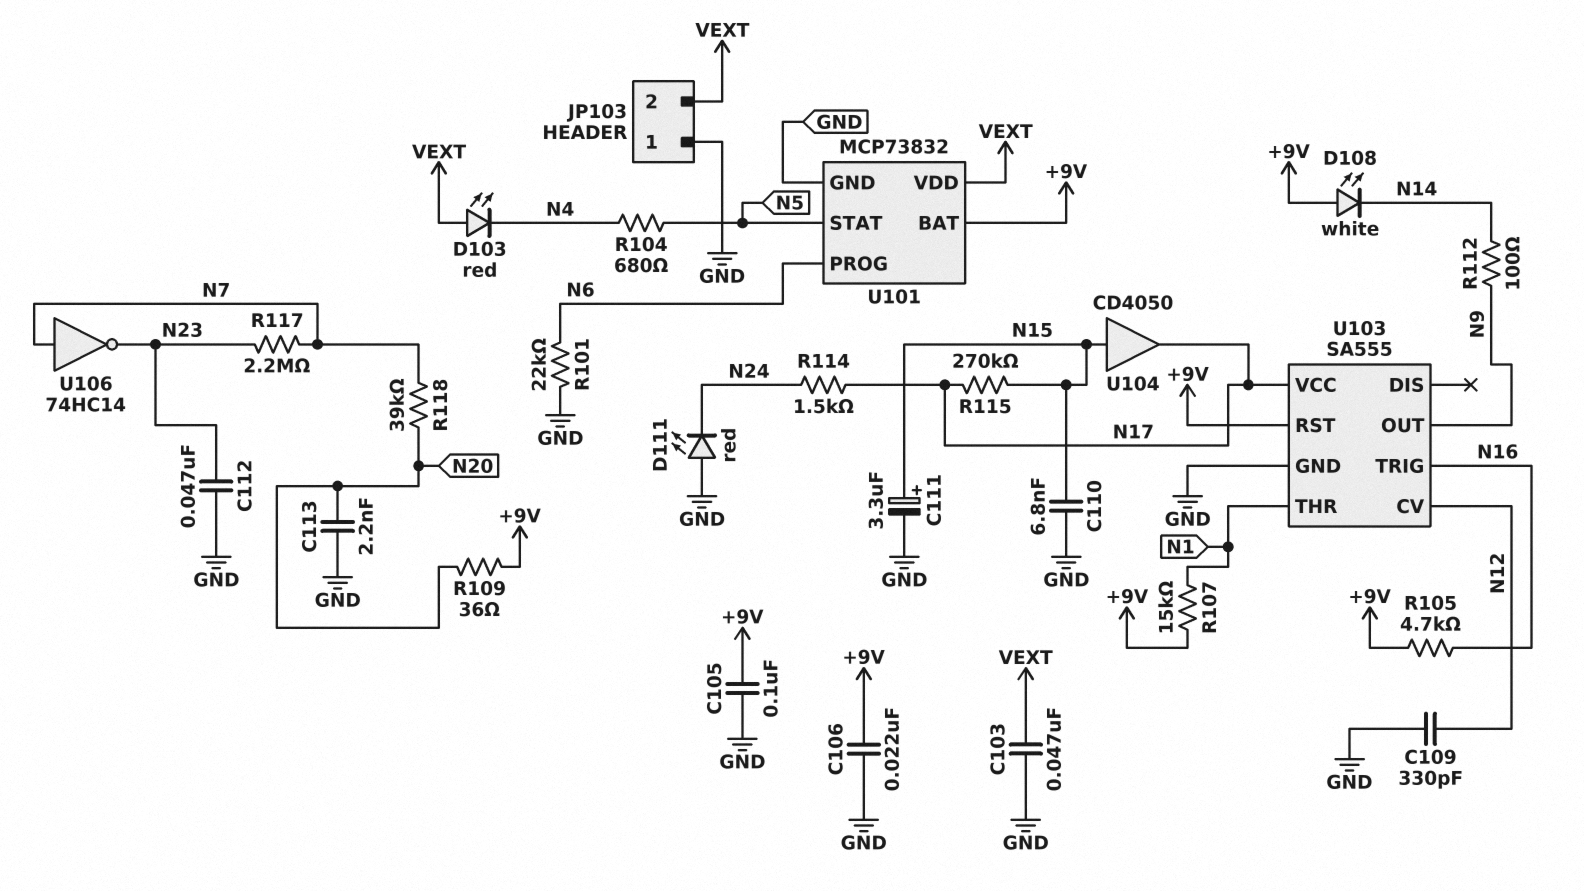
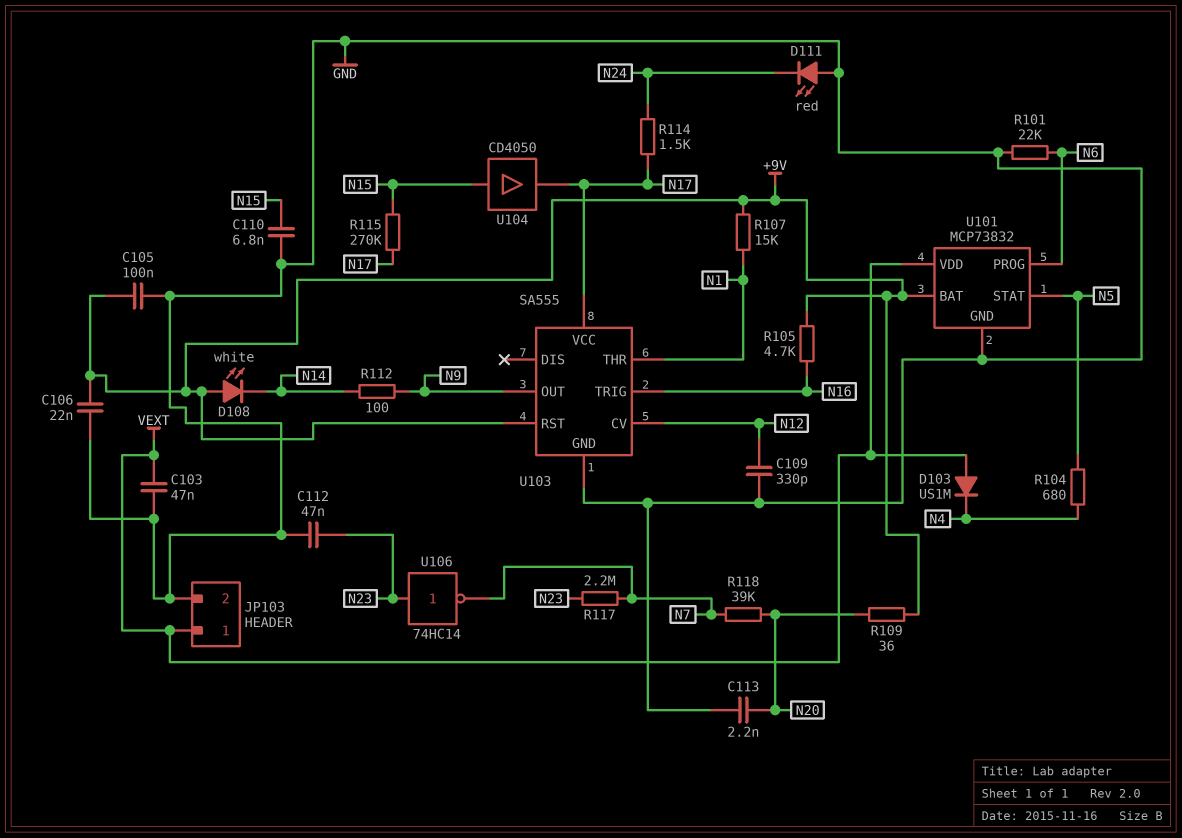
C111: 3.3uF (plus N15, minus GND) -> none
D103: LED red (A VEXT, K N4) -> diode US1M (A VEXT, K N4)
JP103 pin 1: GND -> VEXT
JP103 pin 2: VEXT -> GND
U106: NOT 74HC14 (in N7, out N23) -> NOT 74HC14 (in N23, out N7)

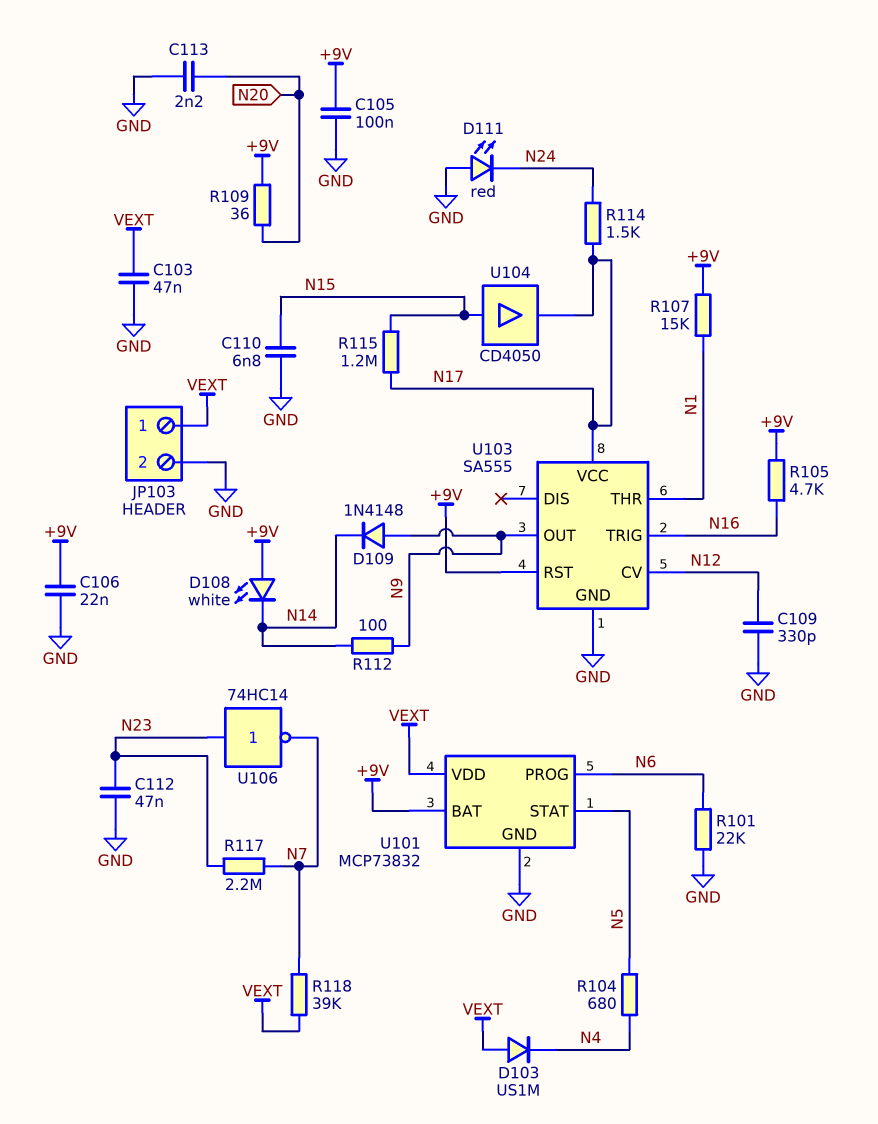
D109: none -> diode 1N4148 (A N9, K N14)
R115: 270k (N15, N17) -> 1.2M (N15, N17)
R118: 39k (N7, N20) -> 39k (N7, VEXT)

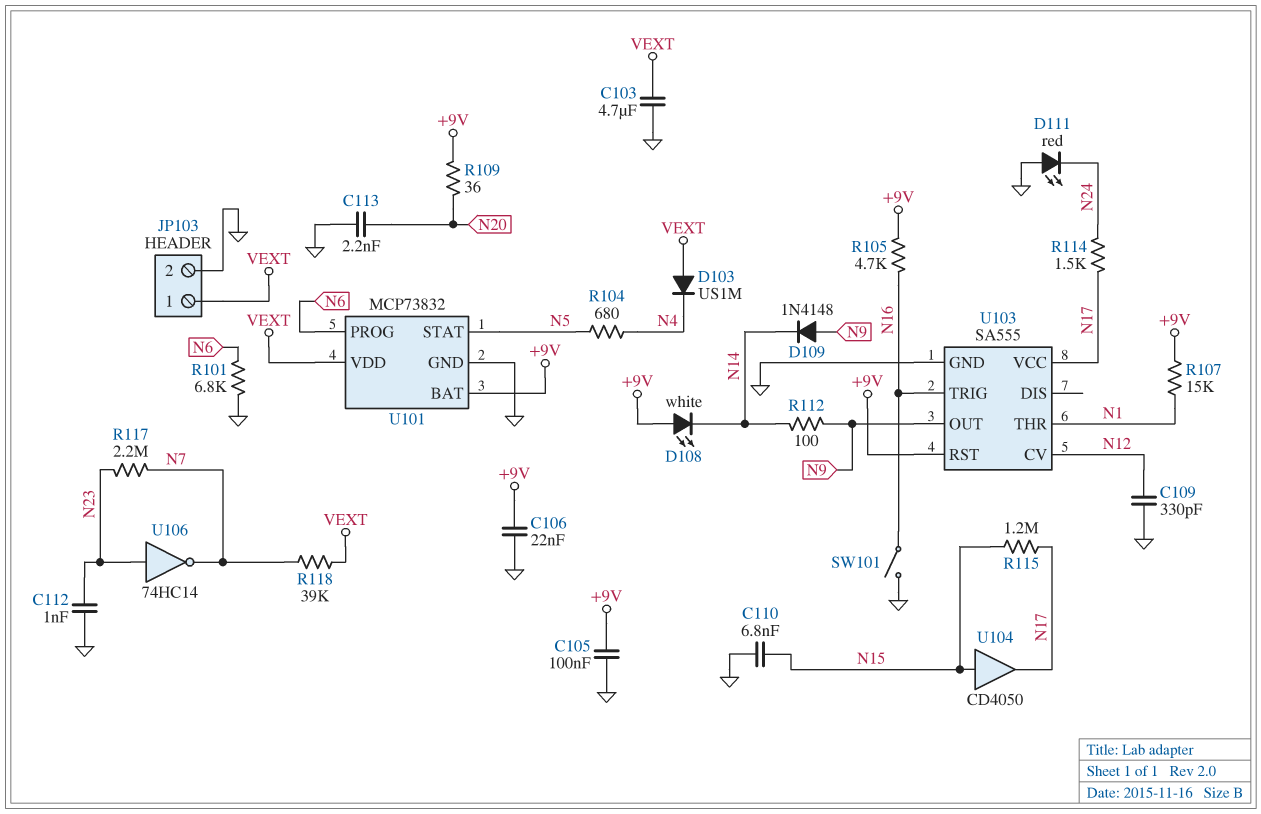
C103: 47nF (GND, VEXT) -> 4.7uF (GND, VEXT)
C112: 47nF (GND, N23) -> 1nF (GND, N23)
R101: 22k (GND, N6) -> 6.8k (GND, N6)
SW101: none -> switch (GND, N16)

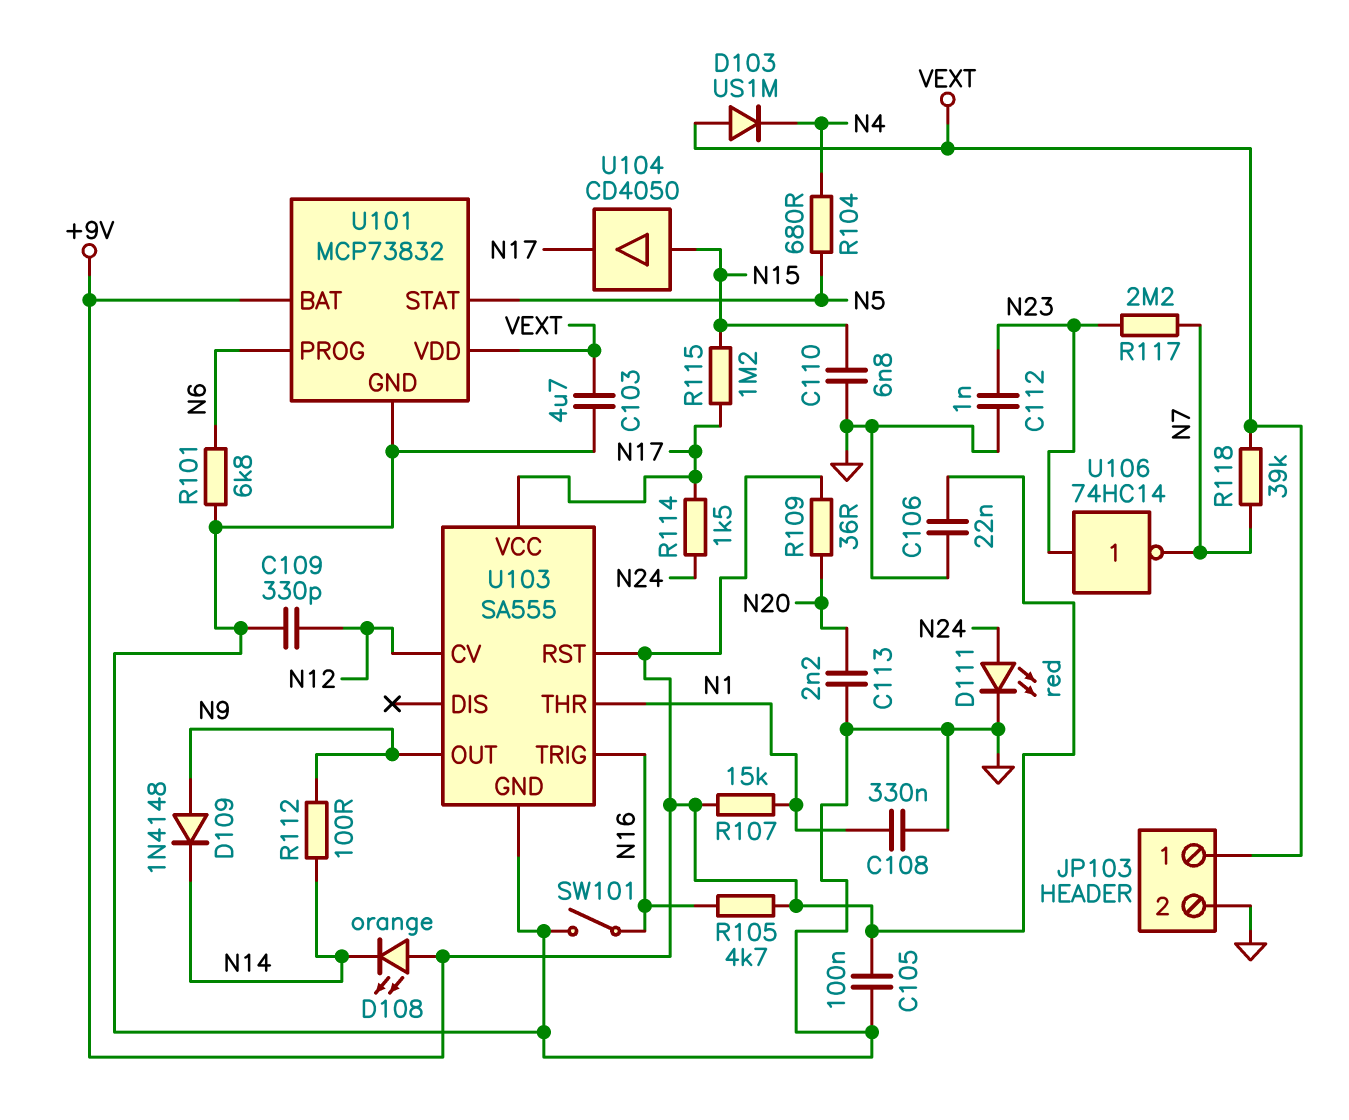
C108: none -> 330nF (GND, N1)
D108: LED white (A +9V, K N14) -> LED orange (A +9V, K N14)
D111: LED red (A GND, K N24) -> LED red (A N24, K GND)

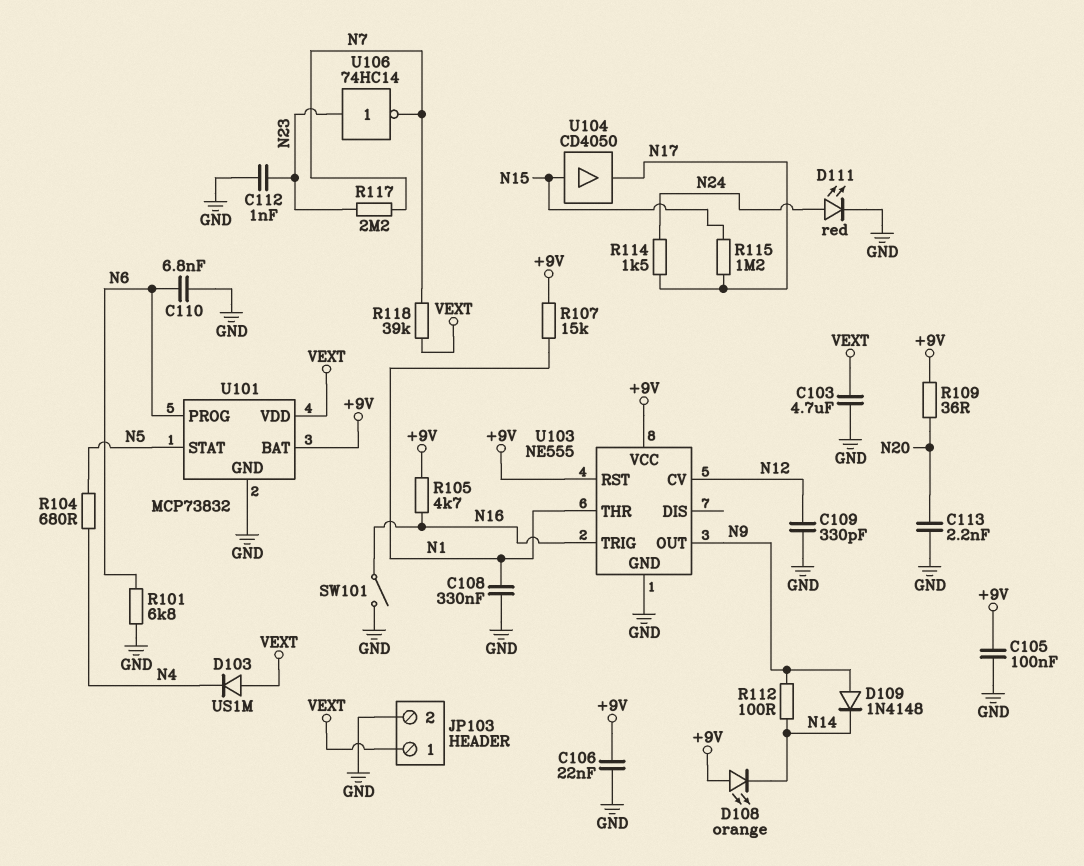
C110: 6.8nF (GND, N15) -> 6.8nF (GND, N6)
U103: SA555 -> NE555
U103 pin VCC: N17 -> +9V

